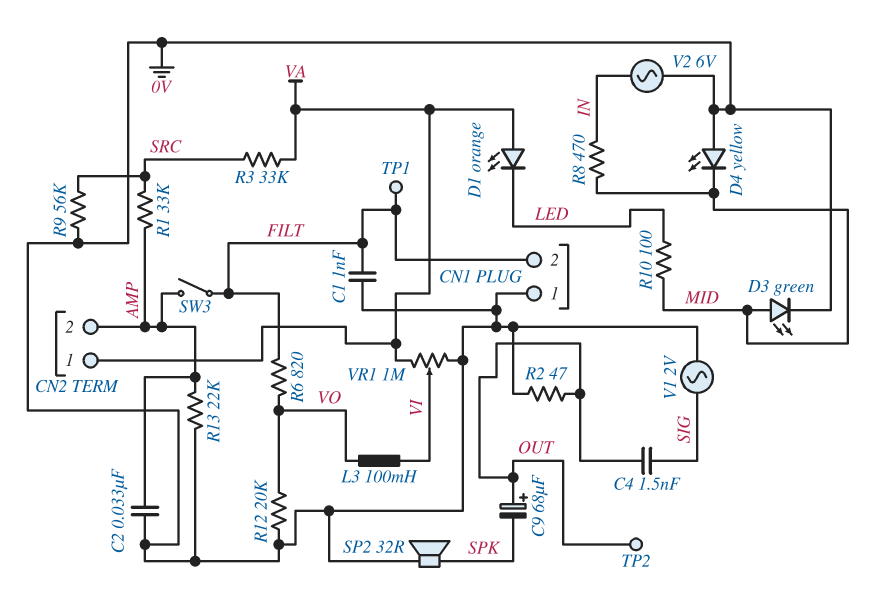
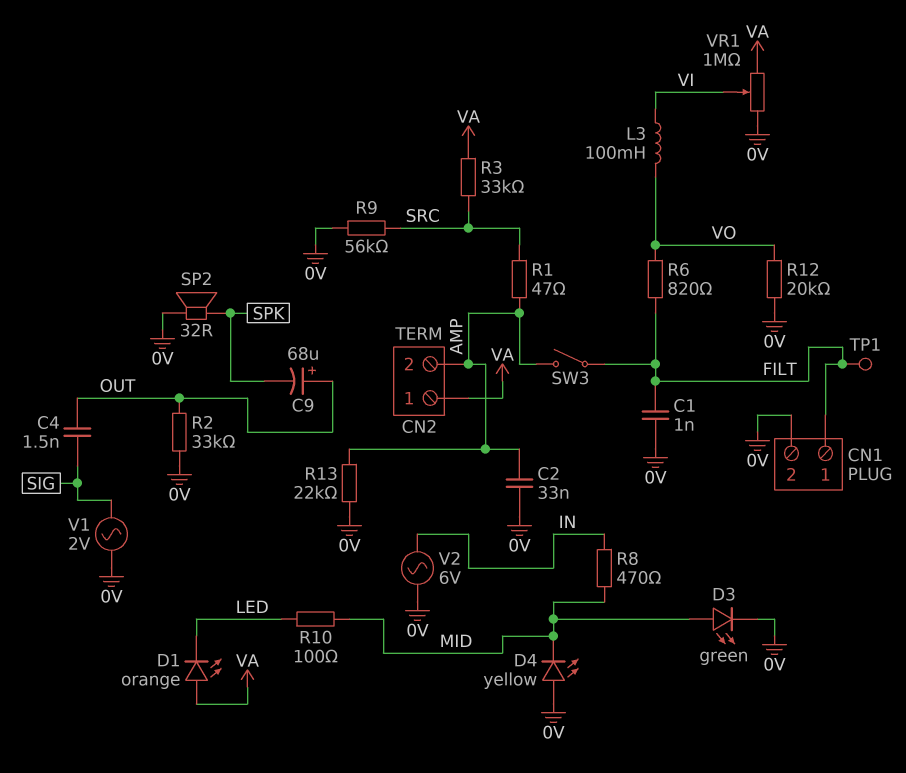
CN1 pin 1: 0V -> FILT
CN1 pin 2: FILT -> 0V
R1: 33k (AMP, SRC) -> 47 (AMP, SRC)
R2: 47 (0V, OUT) -> 33k (0V, OUT)
TP2: test point (OUT) -> none

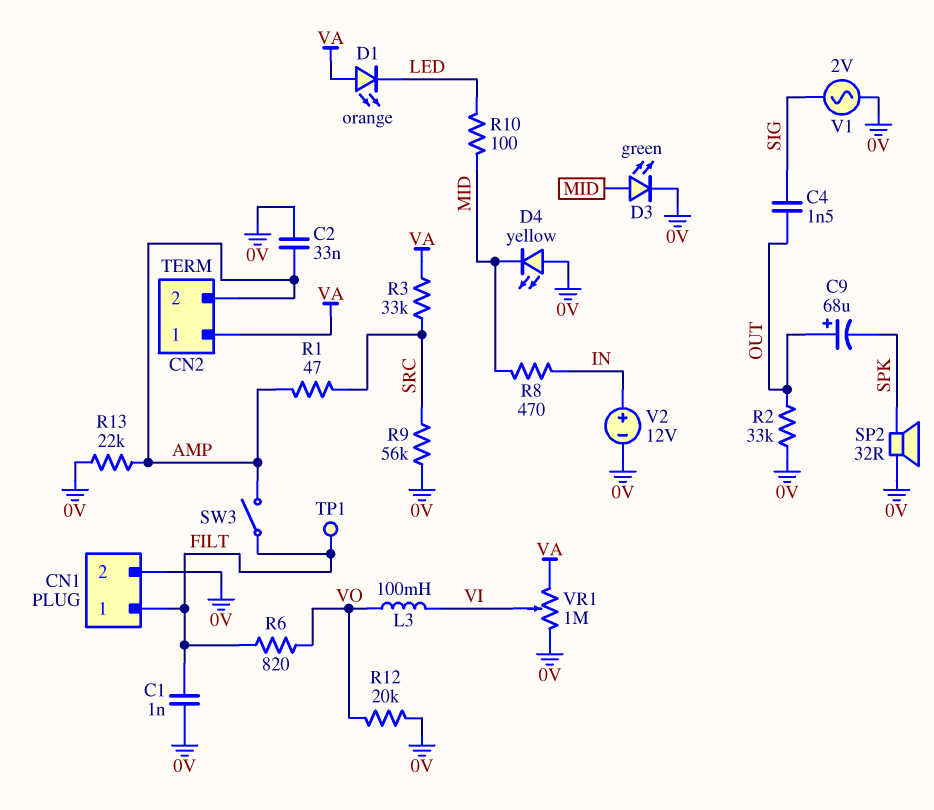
V2: AC 6V (0V, IN) -> 12V (plus IN, minus 0V)

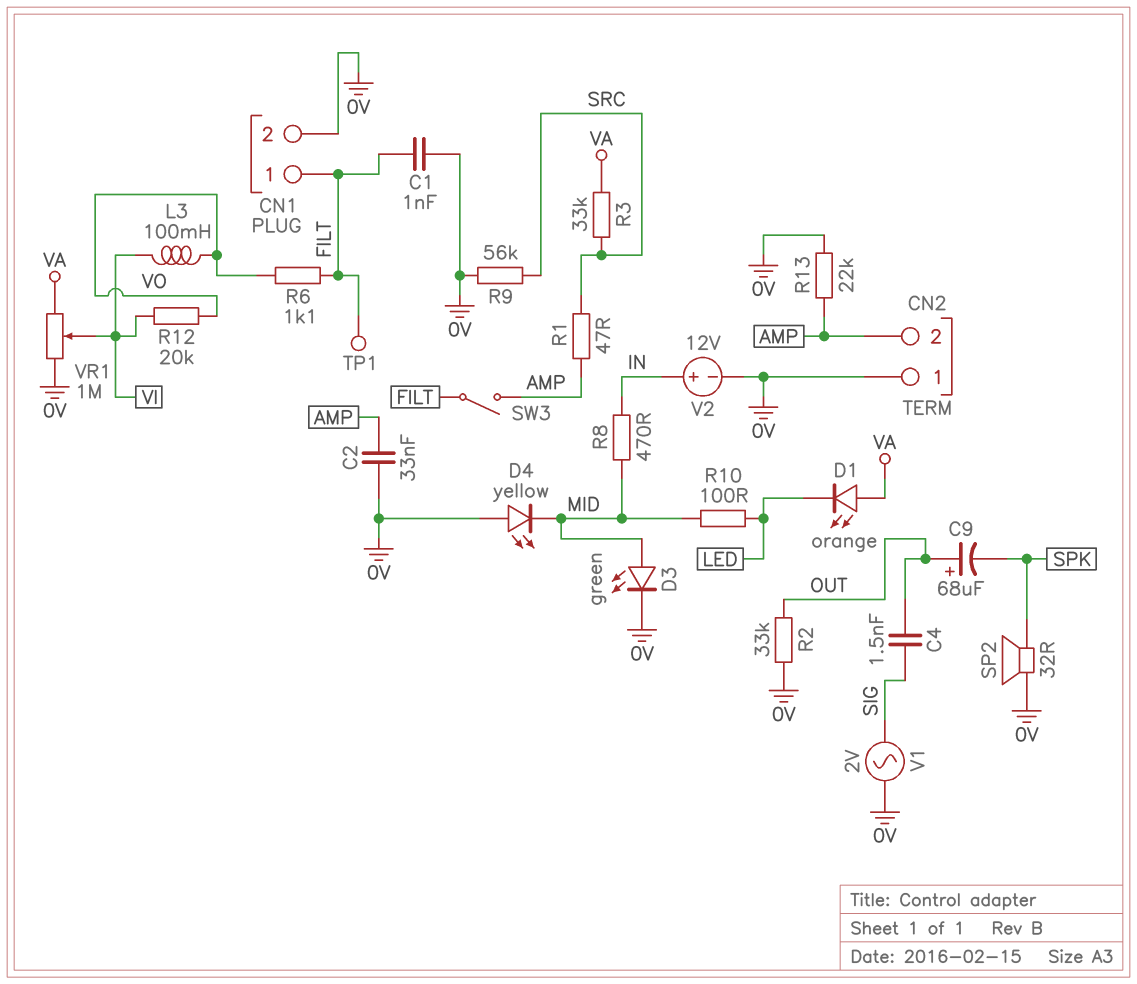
CN2 pin 1: VA -> 0V
R6: 820 (FILT, VO) -> 1.1k (FILT, VO)
R12: 20k (0V, VO) -> 20k (VI, VO)

